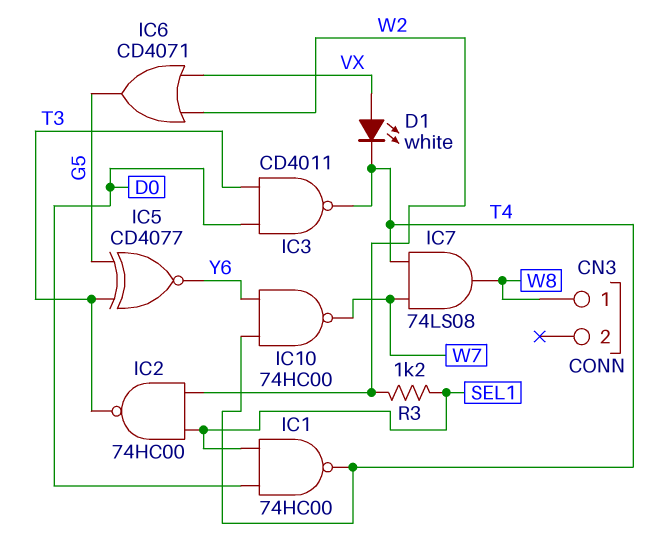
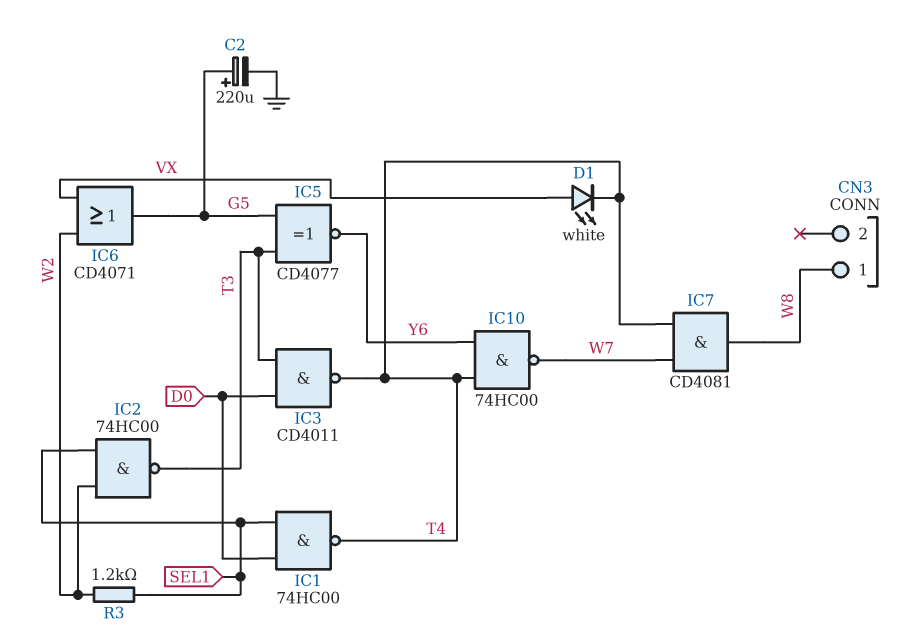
C2: none -> 220uF (plus G5, minus GND)
IC7: AND 74LS08 (in T4, in W7, out W8) -> AND CD4081 (in T4, in W7, out W8)

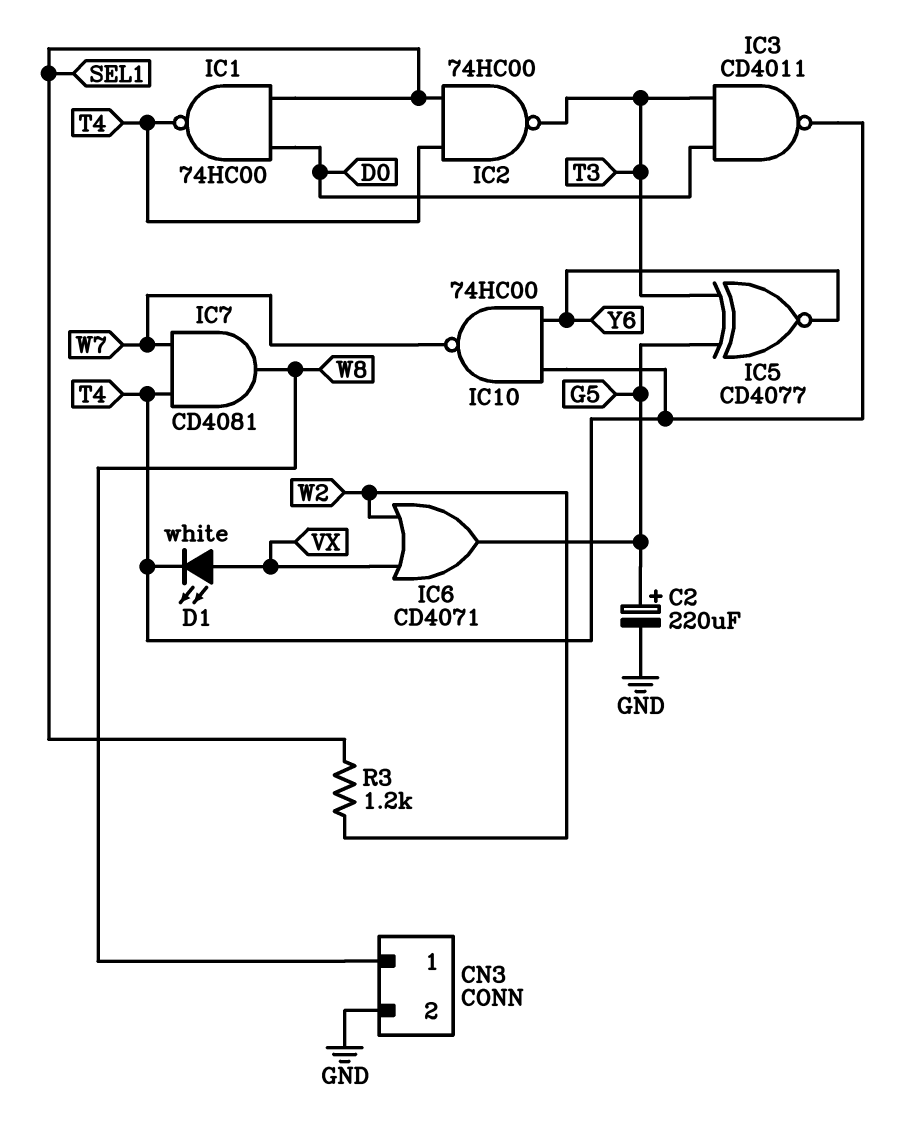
CN3 pin 2: none -> GND
IC2: NAND 74HC00 (in SEL1, in W2, out T3) -> NAND 74HC00 (in SEL1, in T4, out T3)

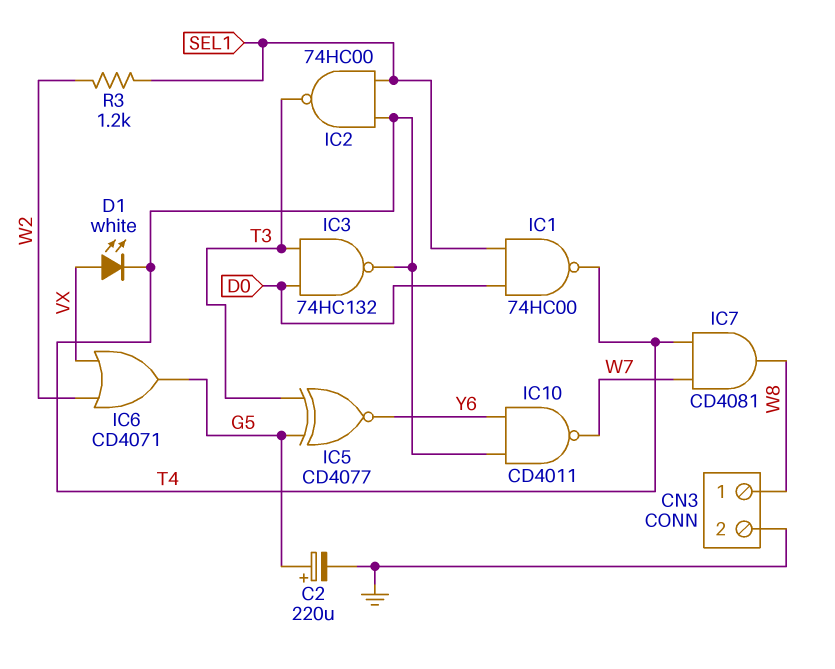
IC3: NAND CD4011 (in D0, in T3, out T4) -> NAND 74HC132 (in D0, in T3, out T4)
IC10: NAND 74HC00 (in T4, in Y6, out W7) -> NAND CD4011 (in T4, in Y6, out W7)

